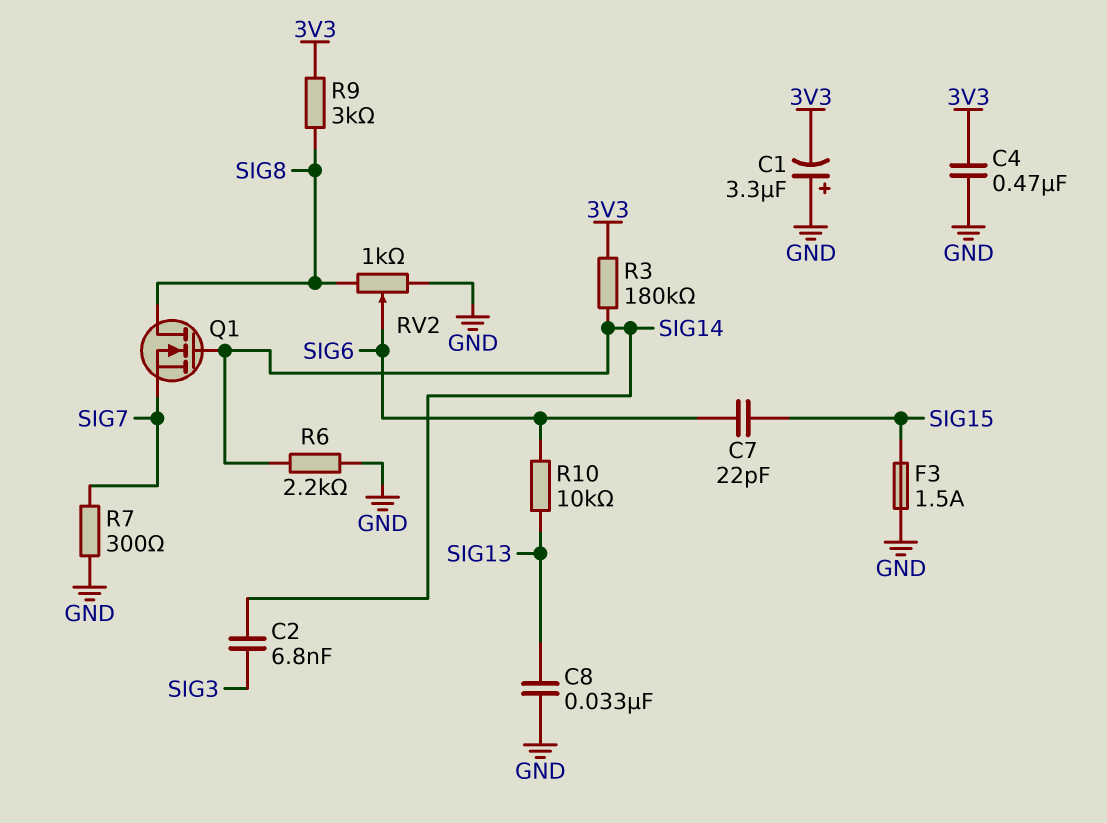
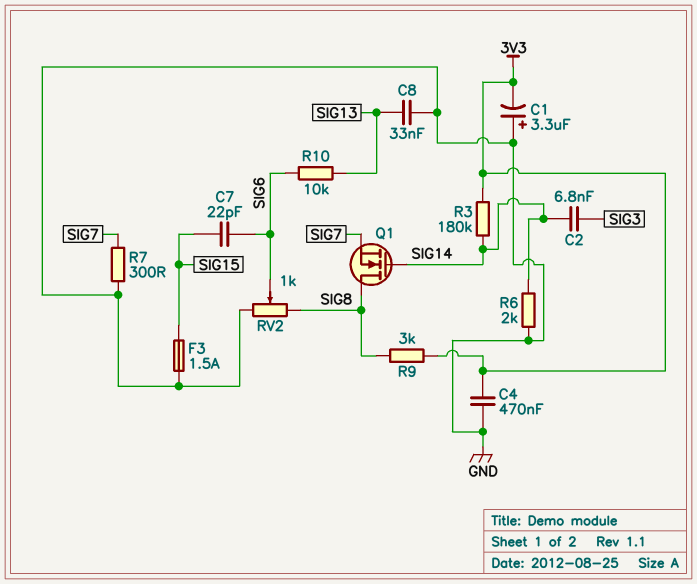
R6: 2.2k (GND, SIG14) -> 2k (GND, SIG14)

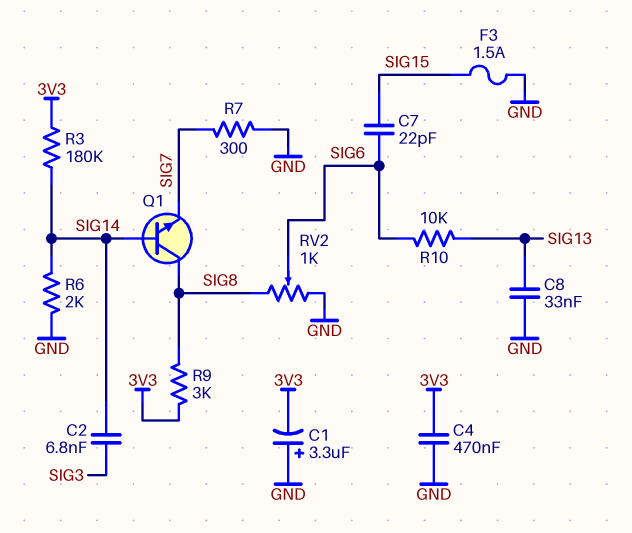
Q1: NMOS (G SIG14, D SIG8, S SIG7) -> NPN (B SIG14, C SIG8, E SIG7)

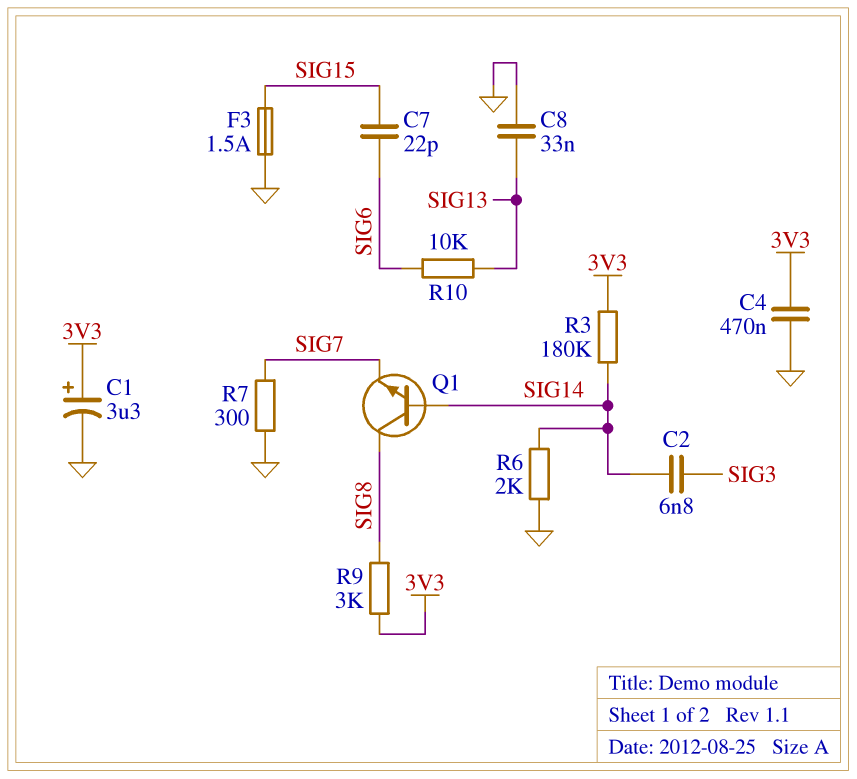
C1: 3.3uF (plus GND, minus 3V3) -> 3.3uF (plus 3V3, minus GND)
RV2: 1k (GND, SIG8, wiper SIG6) -> none

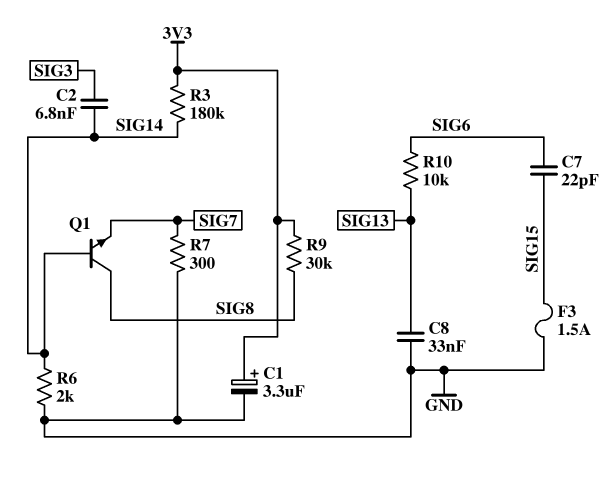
C4: 470nF (3V3, GND) -> none
R9: 3k (3V3, SIG8) -> 30k (3V3, SIG8)

